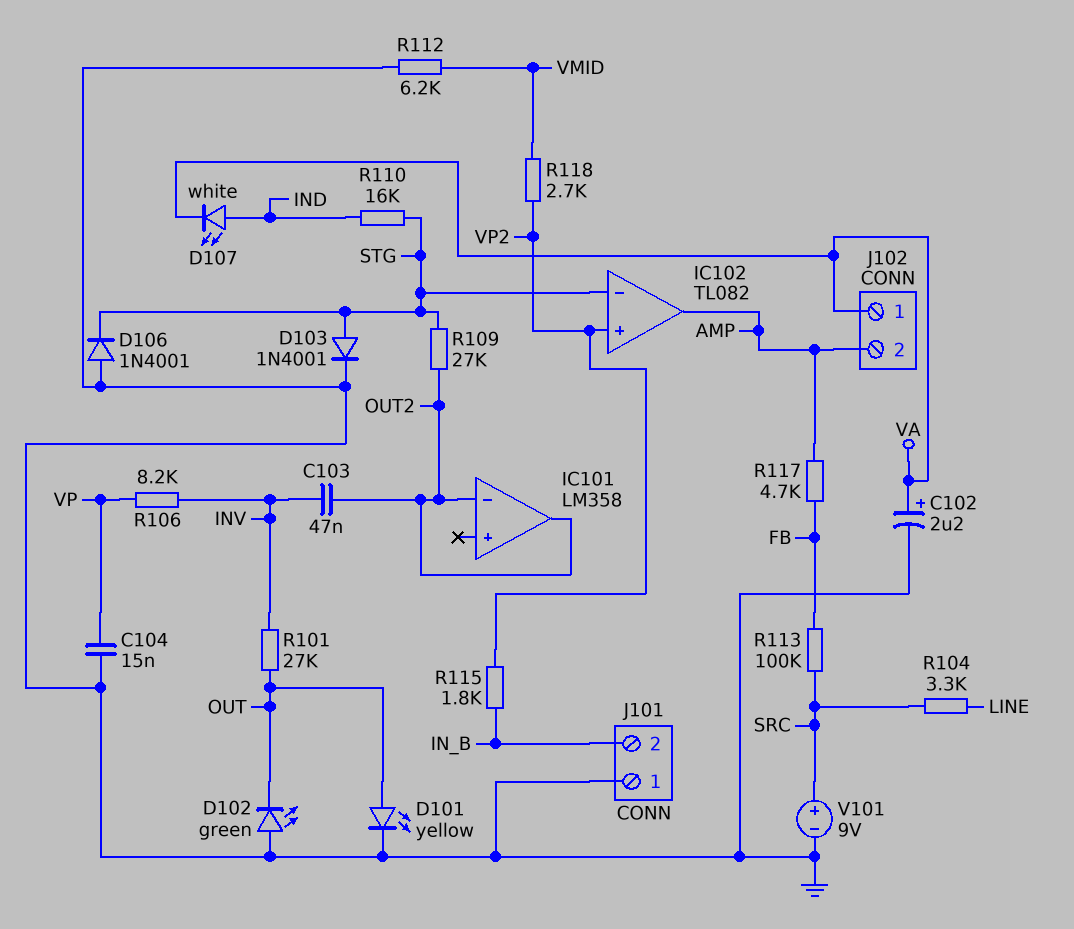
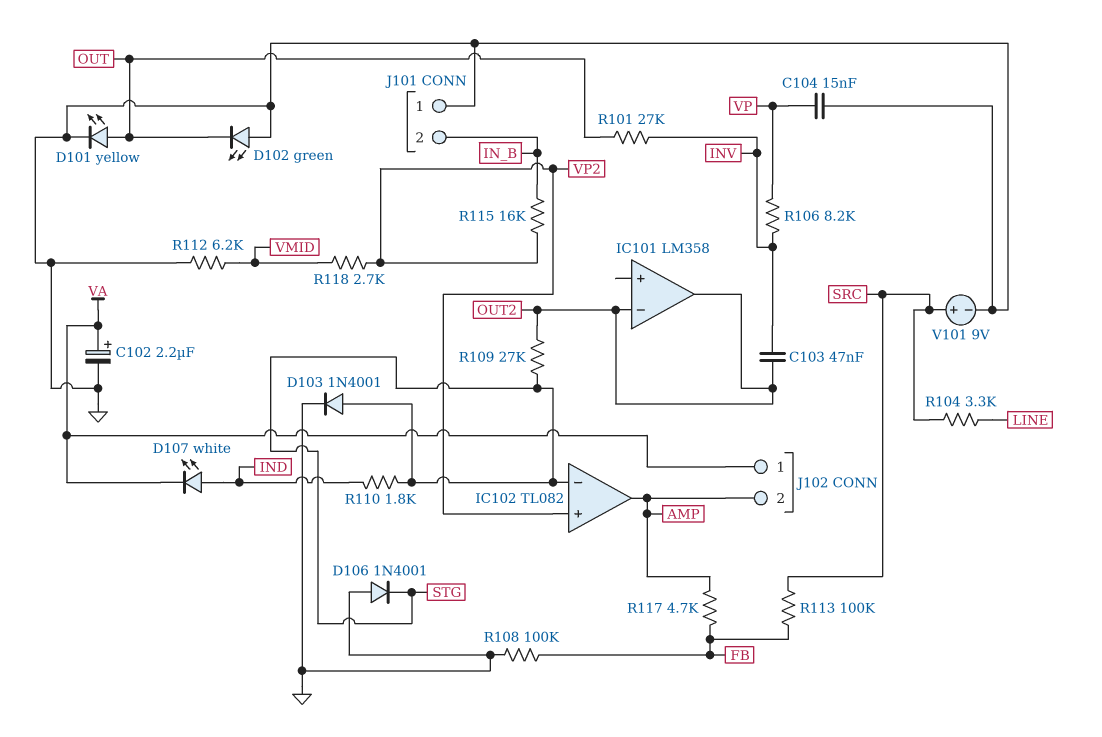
R108: none -> 100k (FB, GND)
R110: 16k (IND, STG) -> 1.8k (IND, STG)
R115: 1.8k (IN_B, VP2) -> 16k (IN_B, VP2)

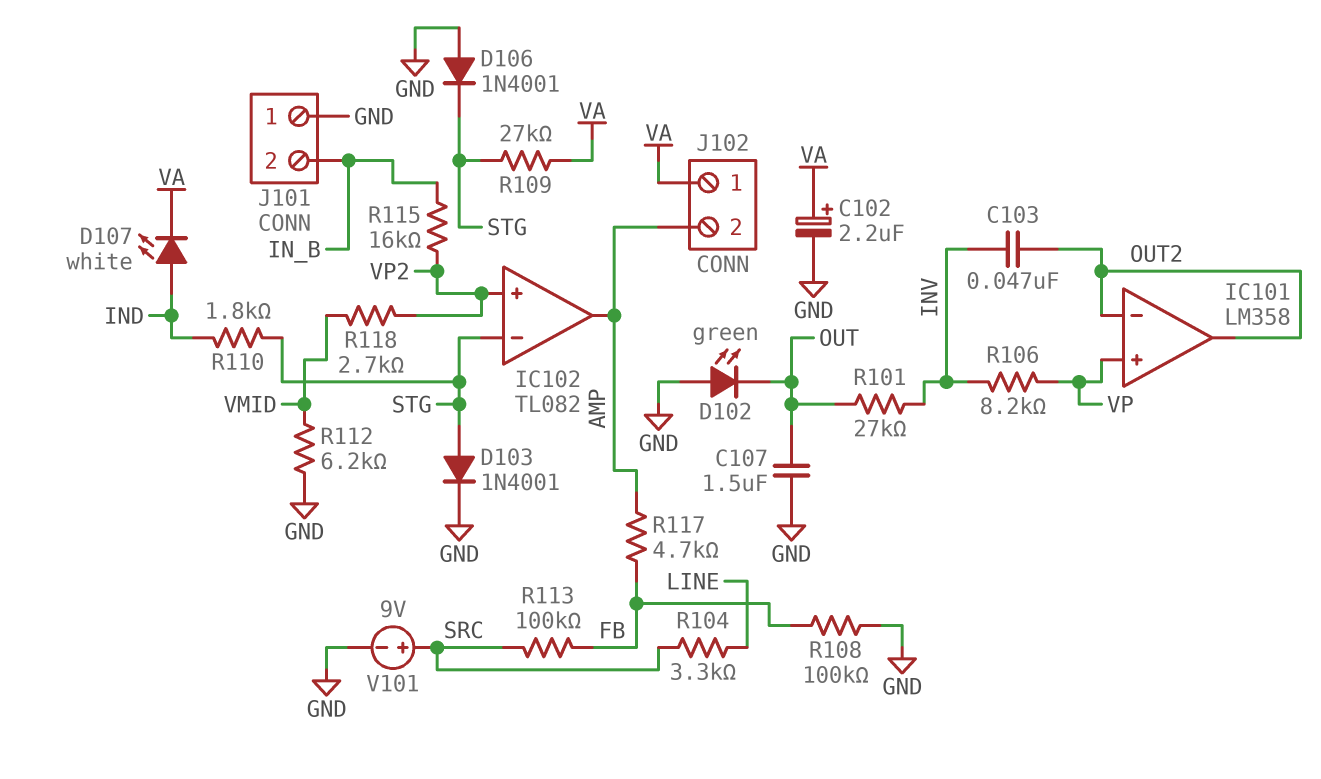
C104: 15nF (GND, VP) -> none
C107: none -> 1.5uF (GND, OUT)
D101: LED yellow (A OUT, K GND) -> none
IC101 pin in+: none -> VP
R109: 27k (OUT2, STG) -> 27k (STG, VA)

